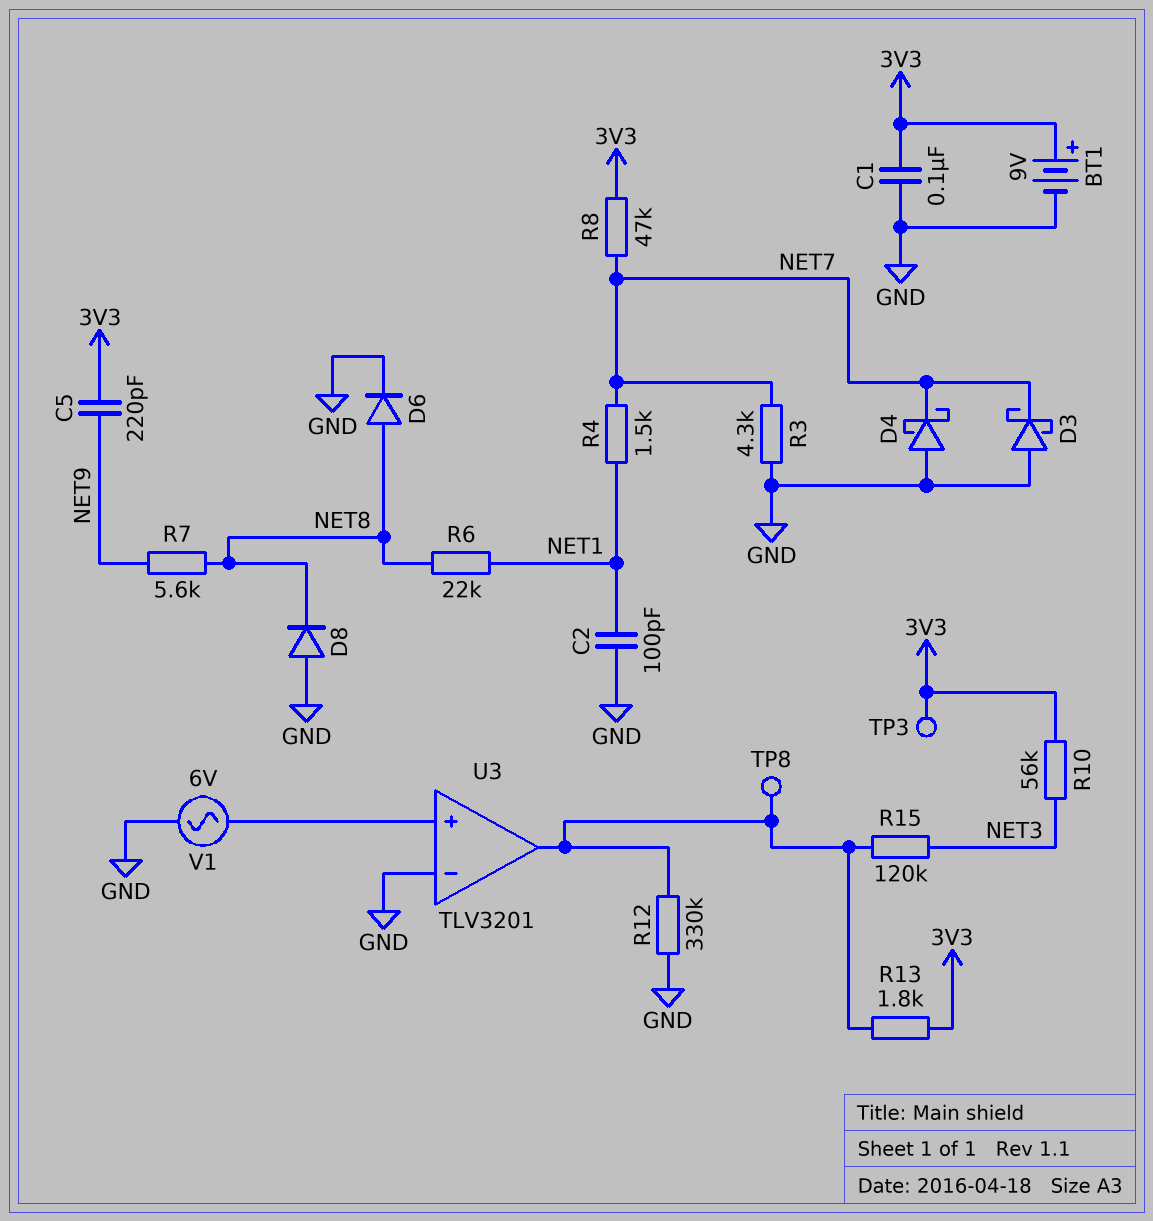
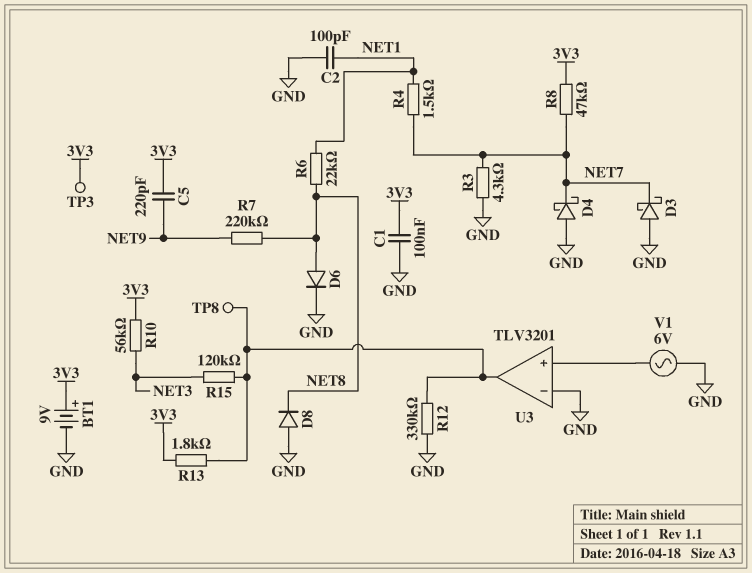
R7: 5.6k (NET8, NET9) -> 220k (NET8, NET9)

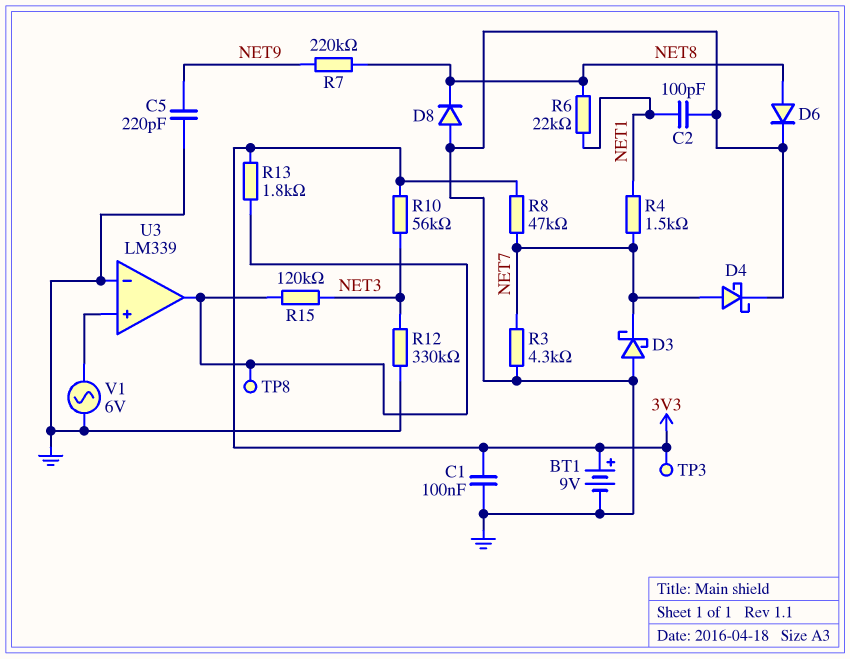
C5: 220pF (3V3, NET9) -> 220pF (GND, NET9)
D4: schottky (A GND, K NET7) -> schottky (A NET7, K GND)
R12: 330k (GND, U3/out) -> 330k (GND, NET3)
U3: TLV3201 -> LM339

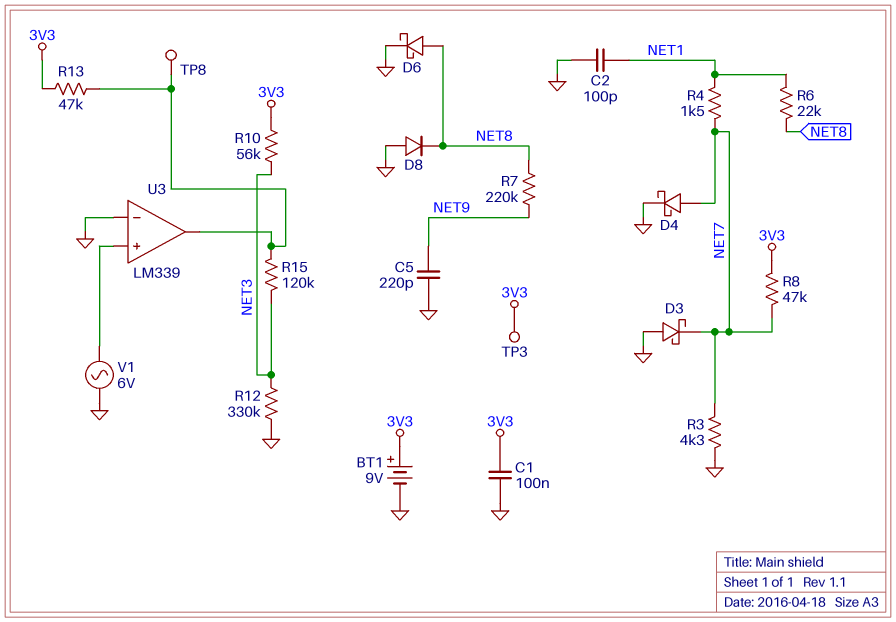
D6: diode (A NET8, K GND) -> schottky (A NET8, K GND)
R13: 1.8k (3V3, U3/out) -> 47k (3V3, U3/out)

